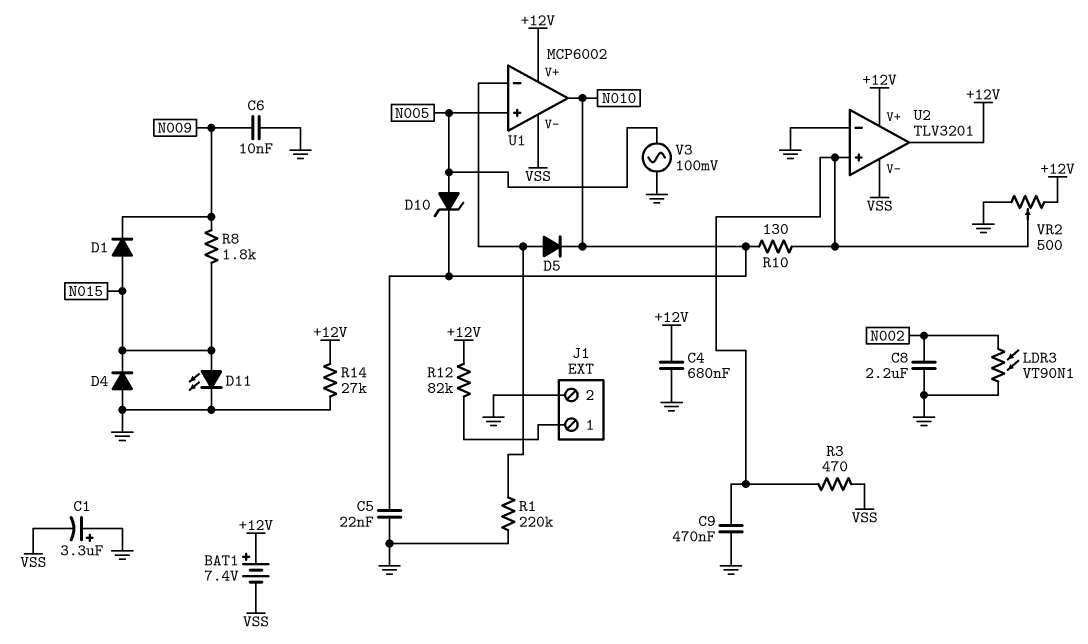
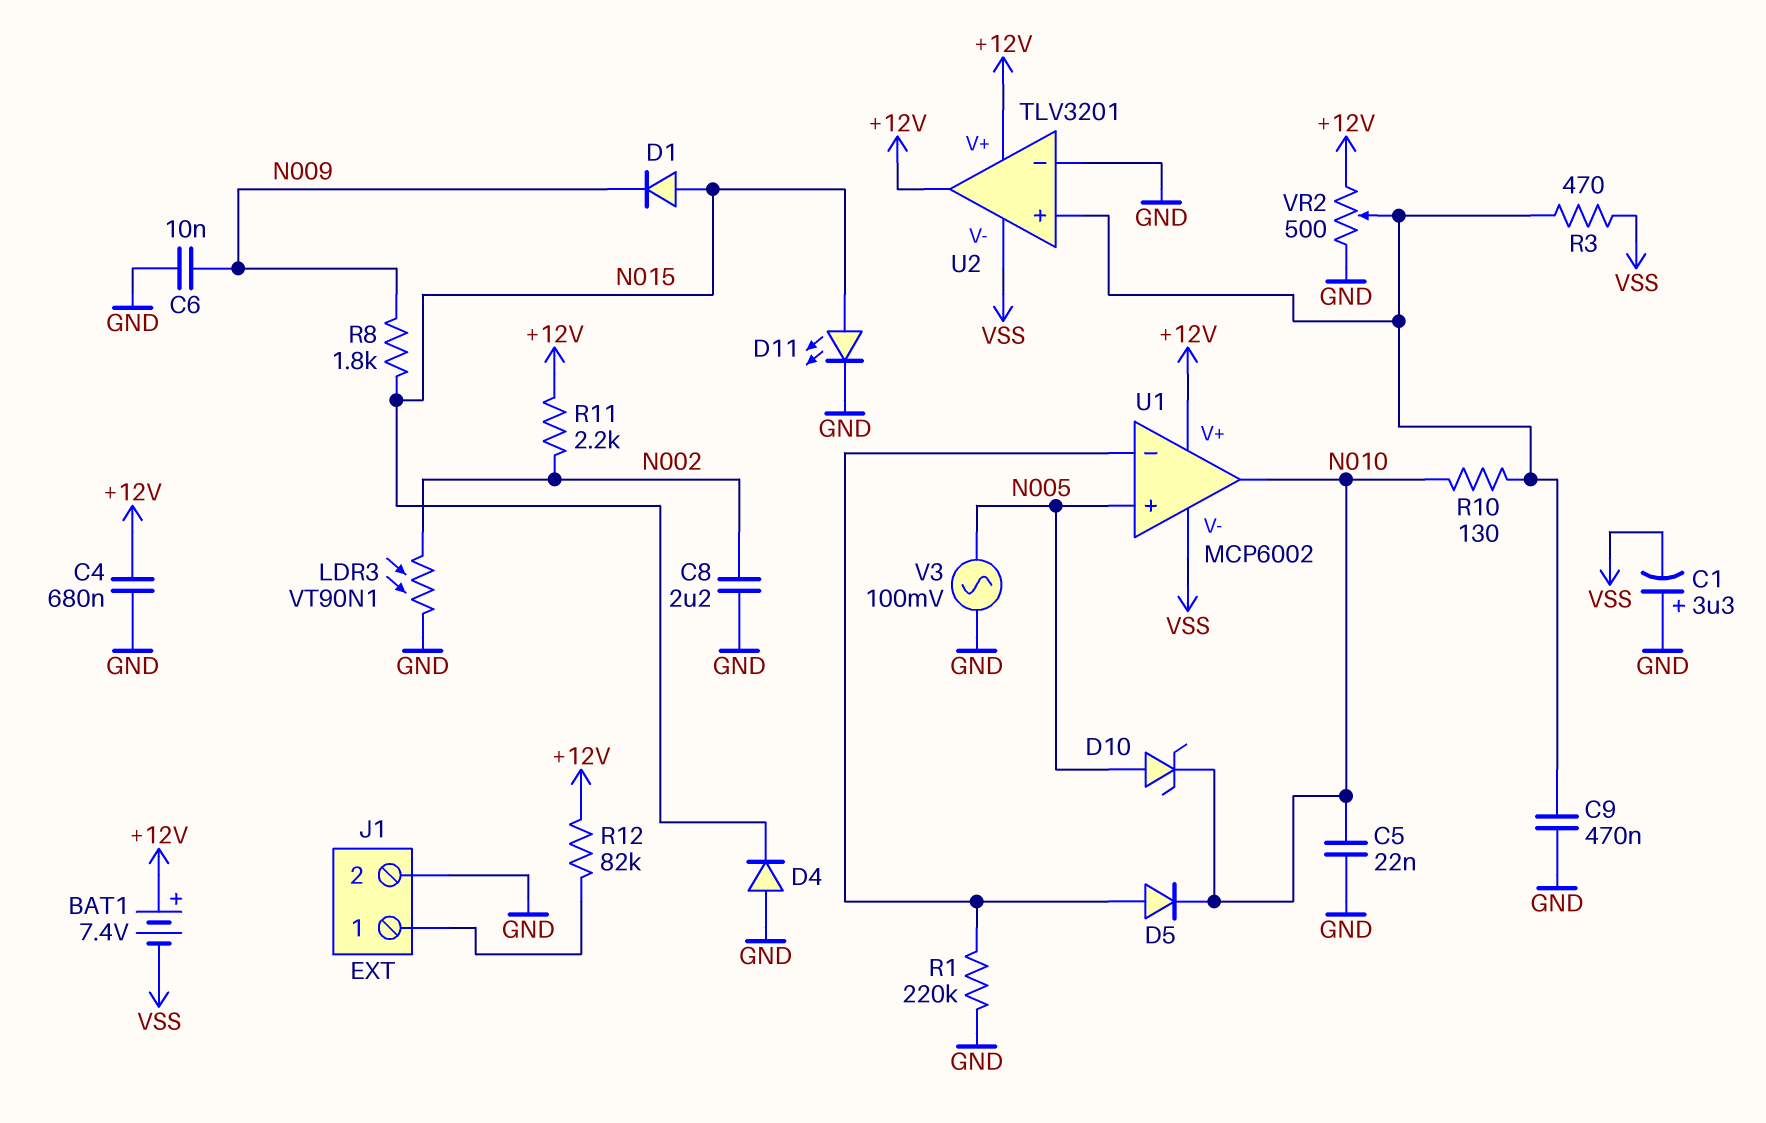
R11: none -> 2.2k (+12V, N002)
R14: 27k (+12V, GND) -> none

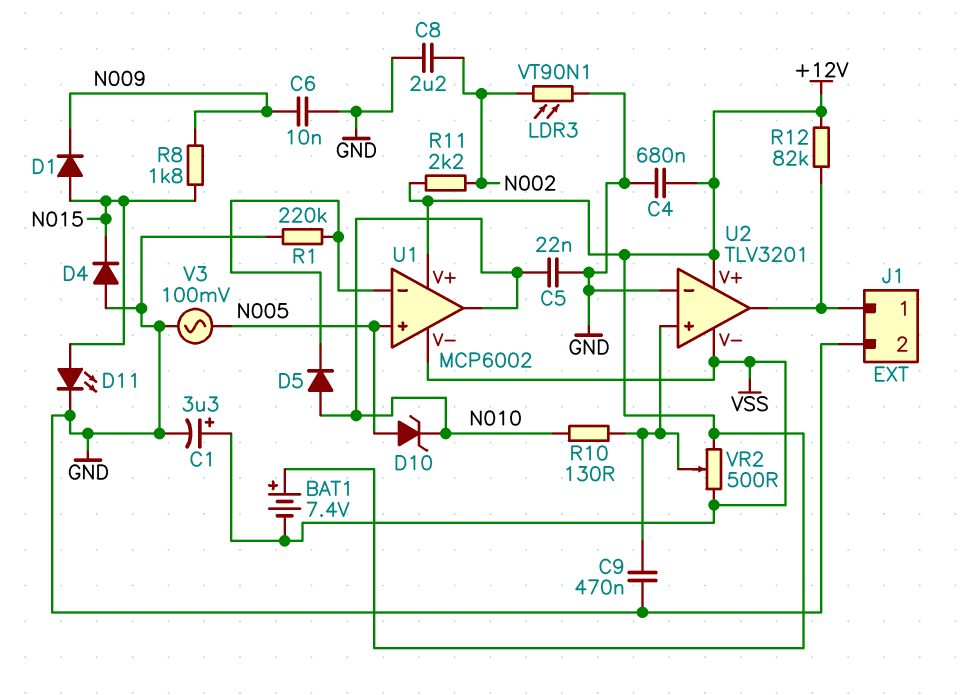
C1: 3.3uF (plus GND, minus VSS) -> 3.3uF (plus VSS, minus GND)
D5: diode (A U1/in-, K N010) -> diode (A N010, K U1/in-)
R3: 470 (U2/in+, VSS) -> none
U2 pin out: +12V -> J1/1
VR2: 500 (+12V, GND, wiper U2/in+) -> 500 (+12V, VSS, wiper U2/in+)

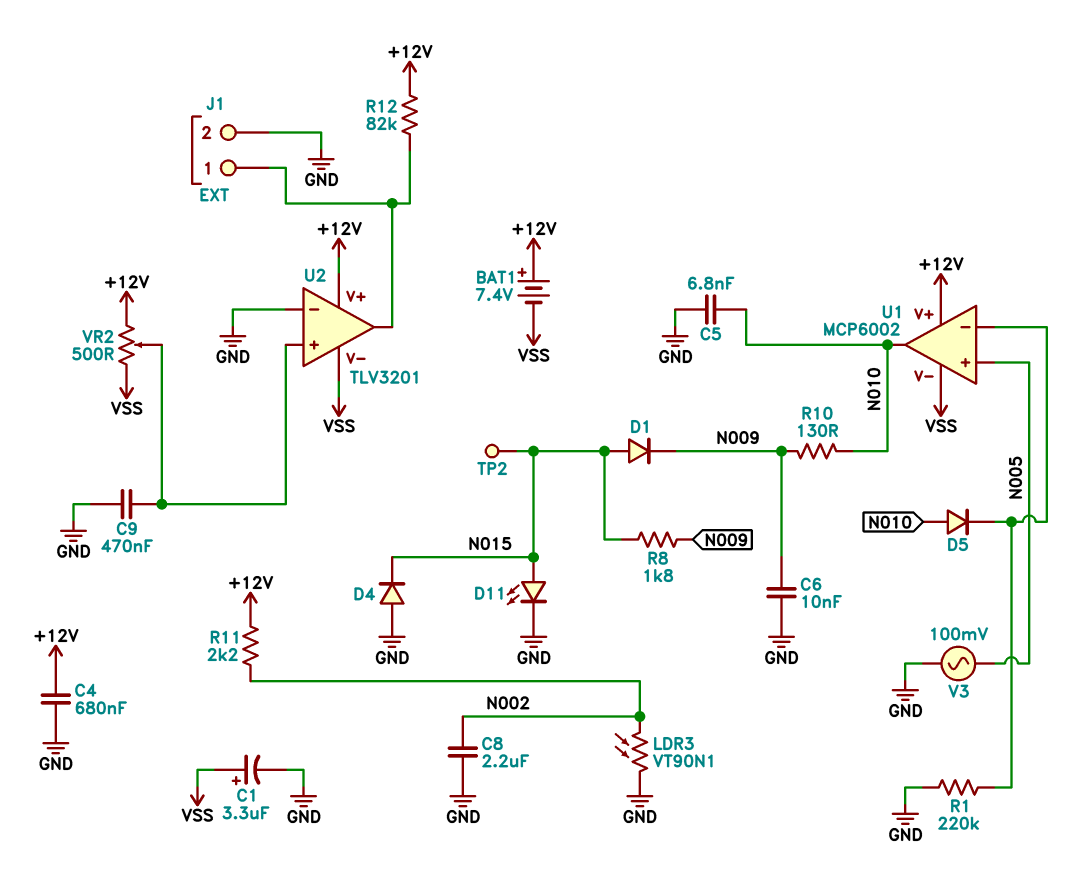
C5: 22nF (GND, N010) -> 6.8nF (GND, N010)
D10: zener (A N005, K N010) -> none
R10: 130 (N010, U2/in+) -> 130 (N009, N010)
TP2: none -> test point (N015)

